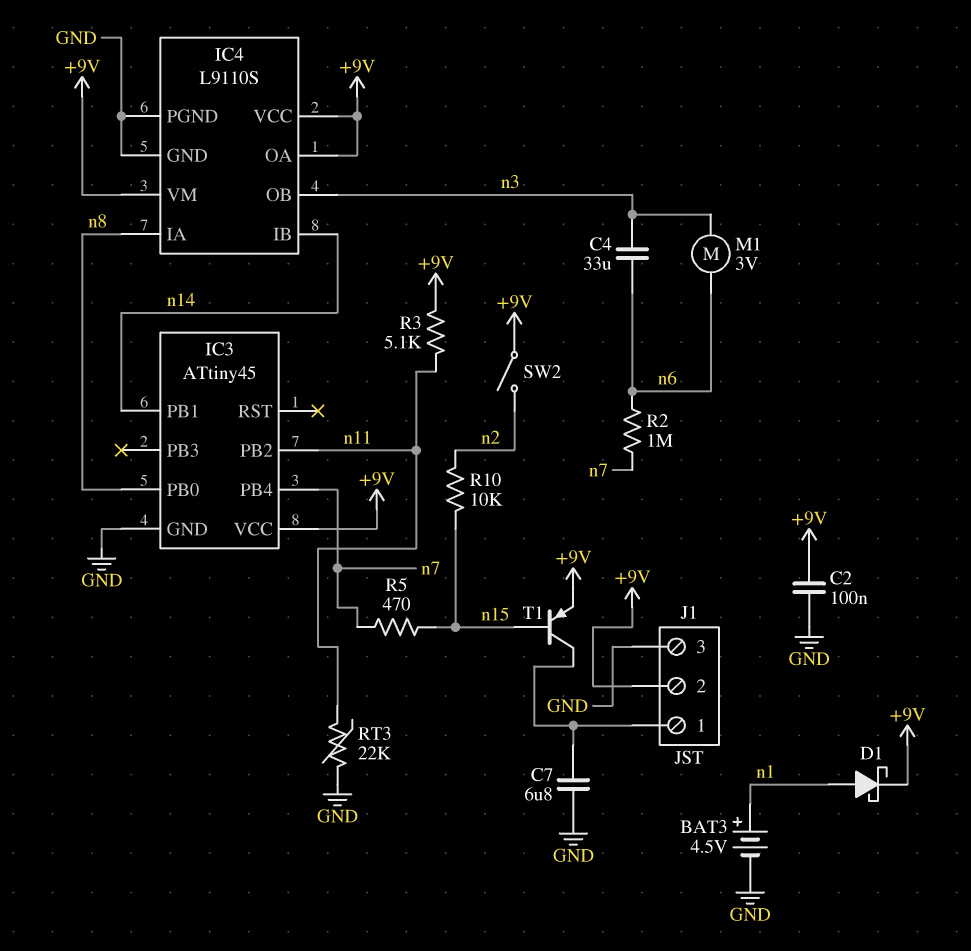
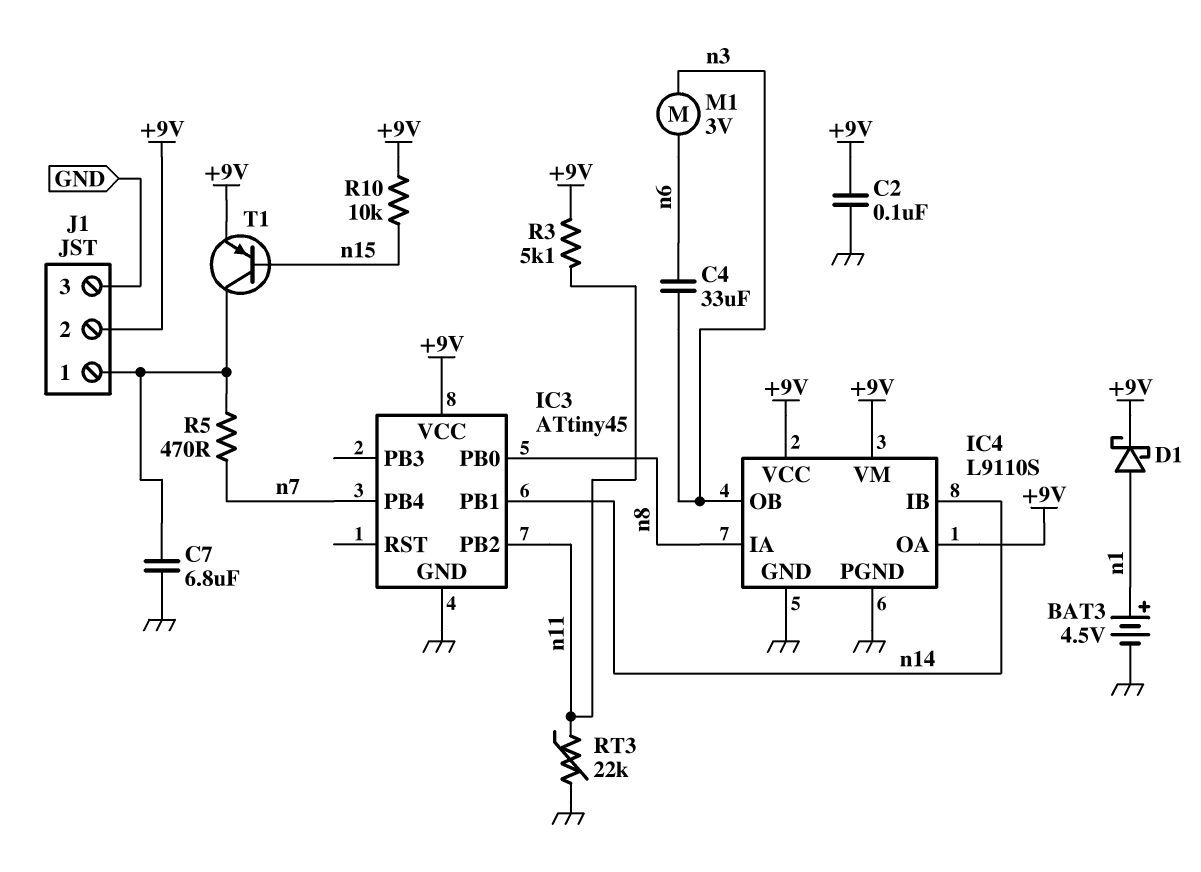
R2: 1M (n6, n7) -> none
R5: 470 (n7, n15) -> 470 (J1/1, n7)
R10: 10k (n2, n15) -> 10k (+9V, n15)
SW2: switch (+9V, n2) -> none

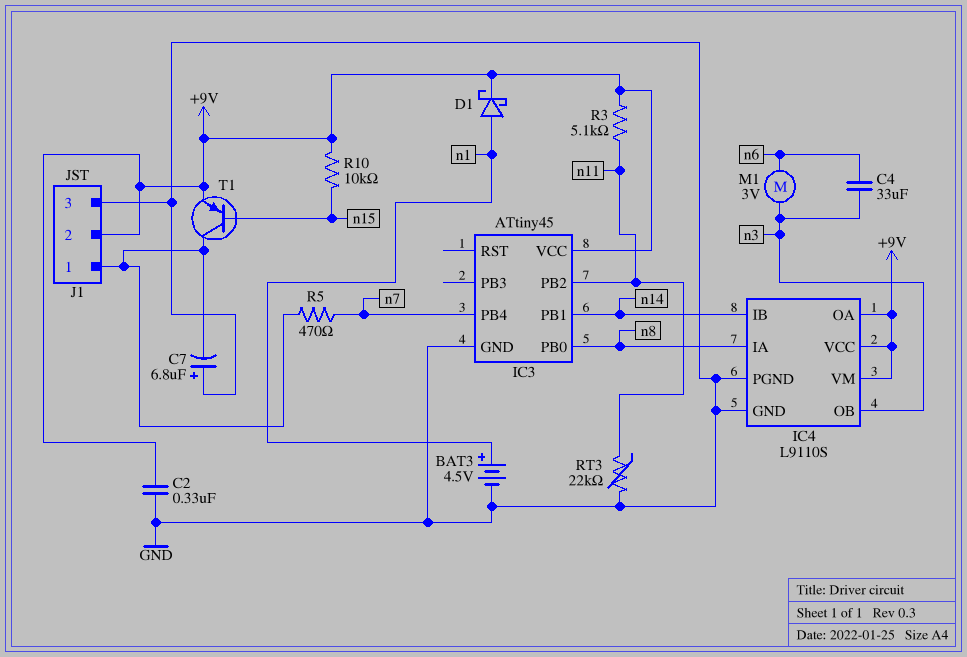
C2: 100nF (+9V, GND) -> 330nF (+9V, GND)
C7: 6.8uF (GND, J1/1) -> 6.8uF (plus GND, minus J1/1)

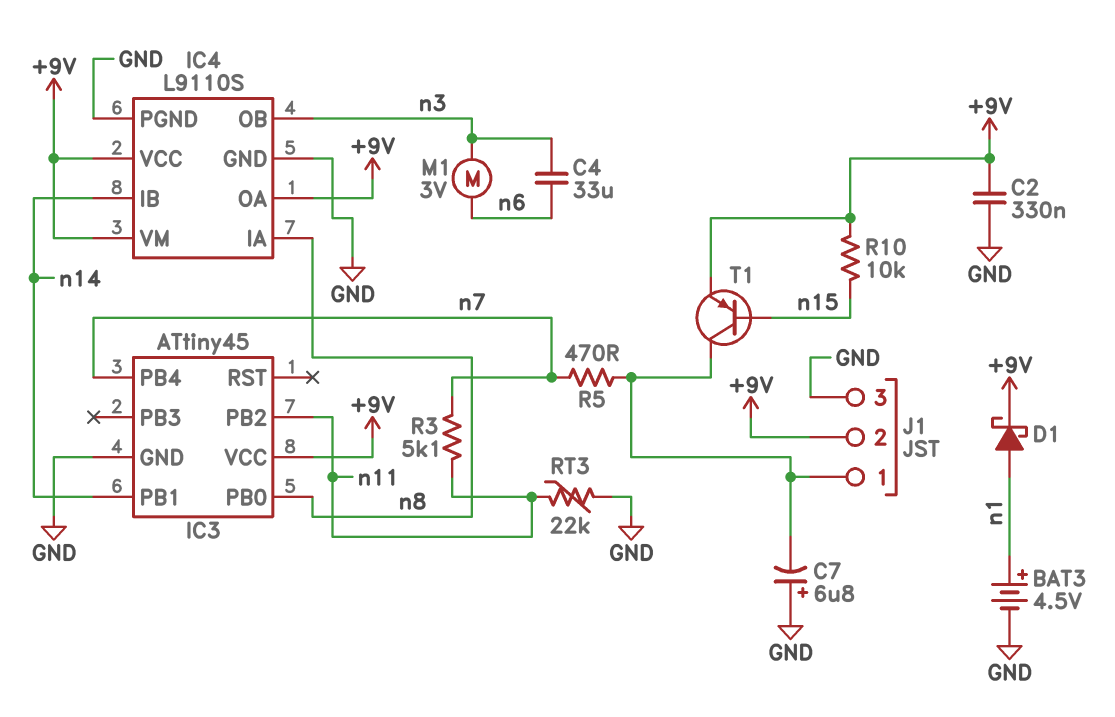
R3: 5.1k (+9V, n11) -> 5.1k (n7, n11)

